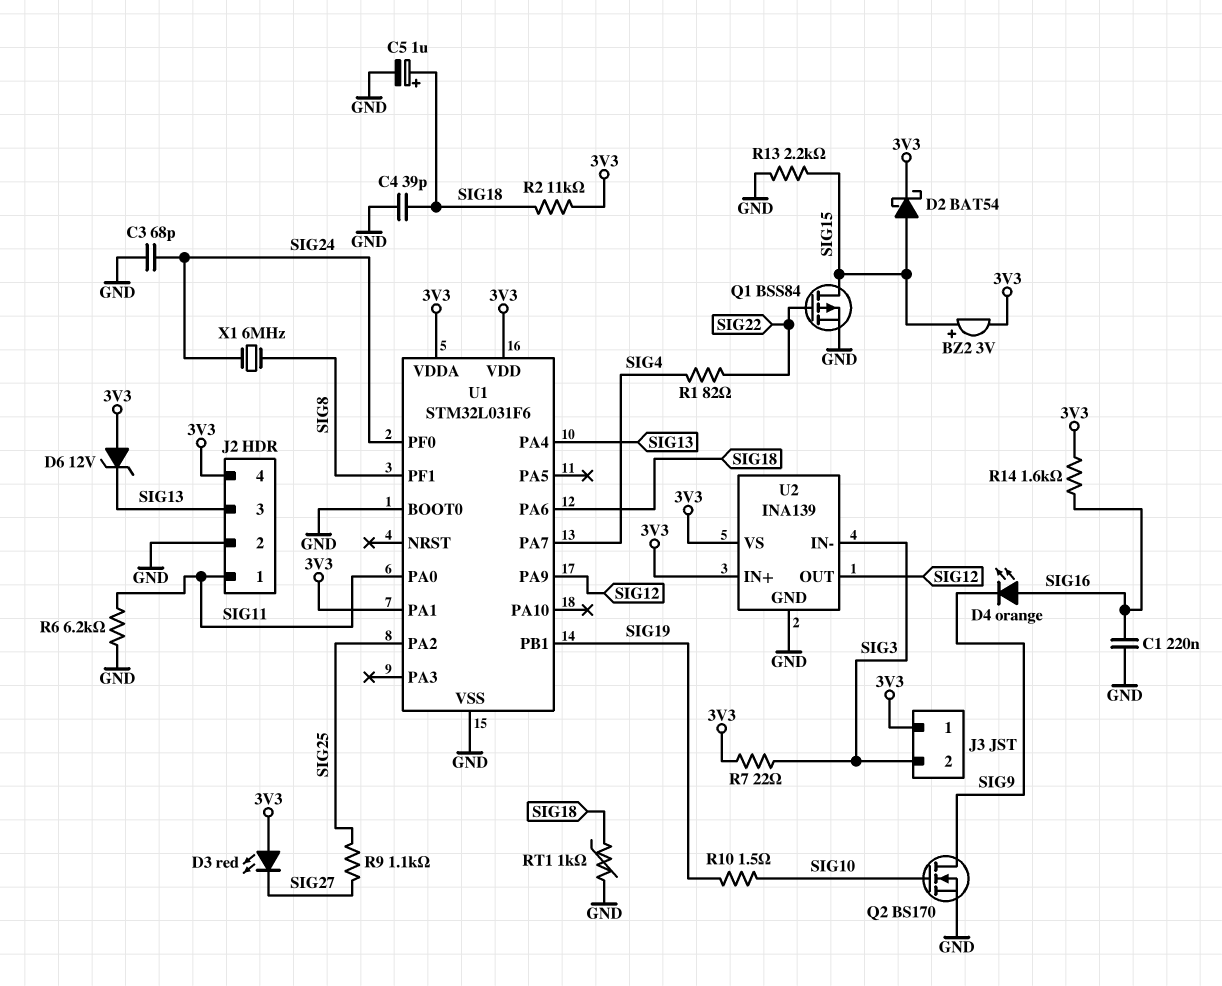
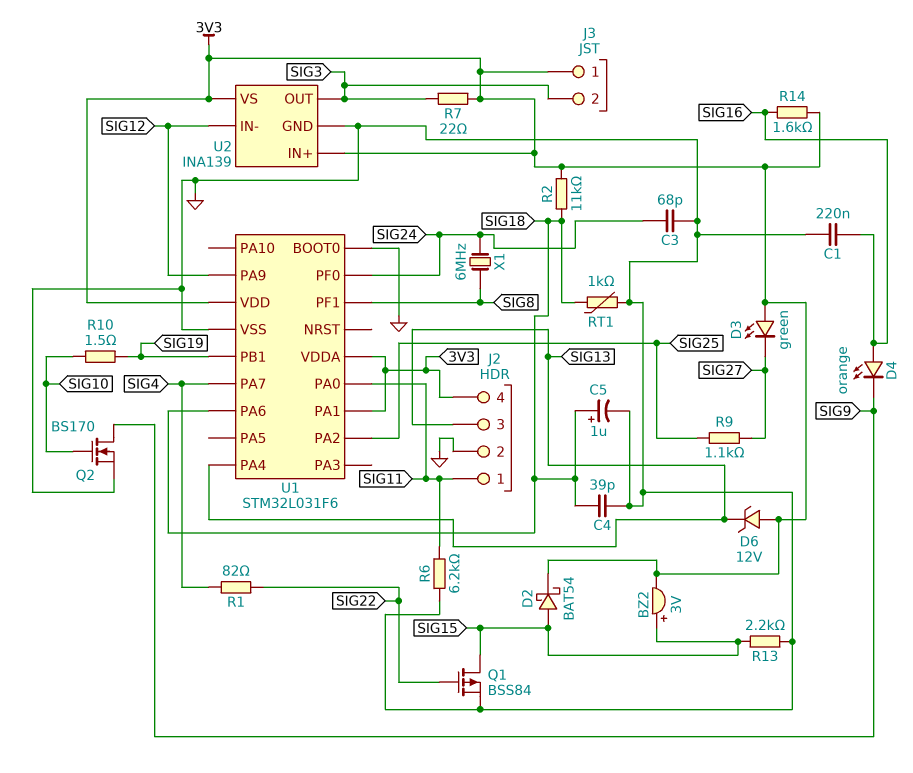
D3: LED red (A 3V3, K SIG27) -> LED green (A 3V3, K SIG27)
U2 pin IN-: SIG3 -> SIG12
U2 pin OUT: SIG12 -> SIG3

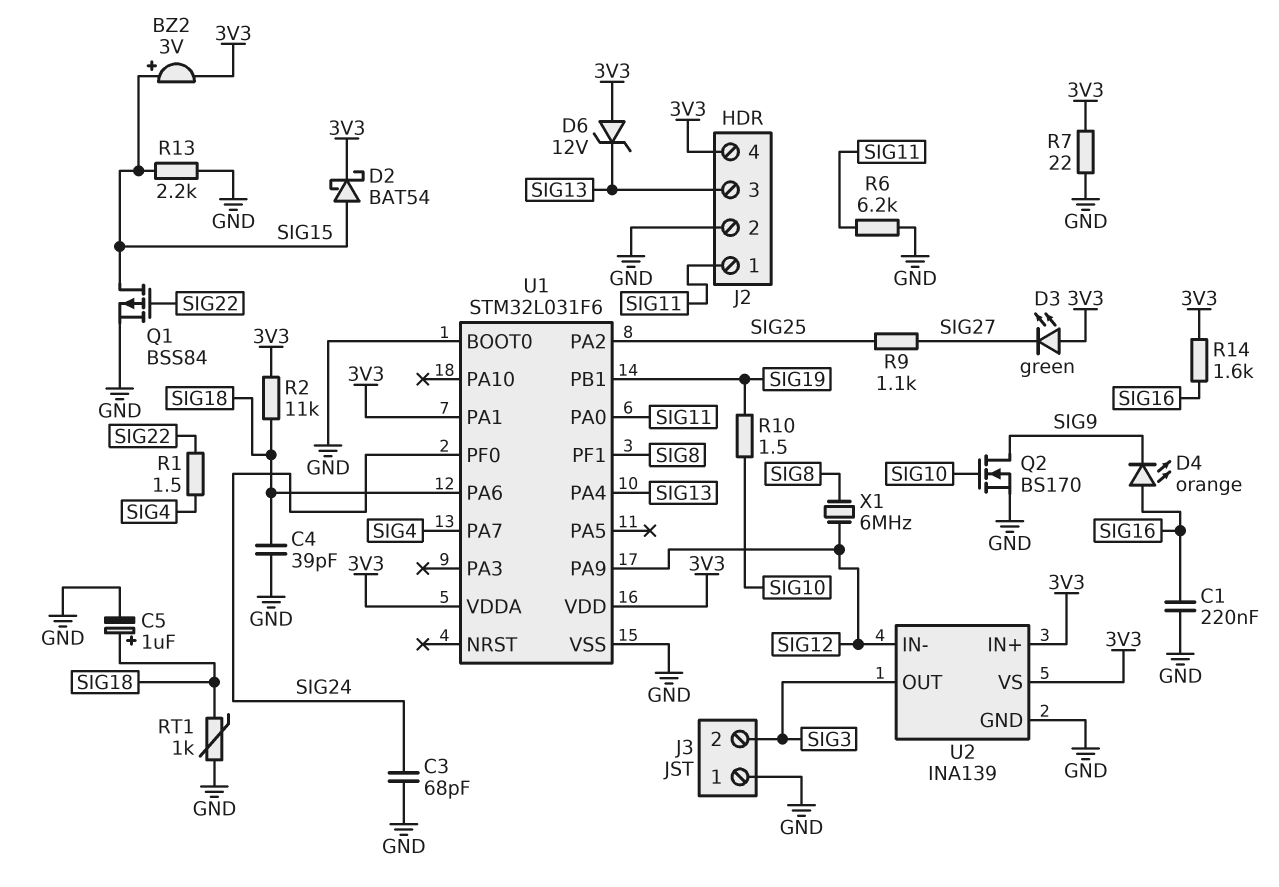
J3 pin 1: 3V3 -> GND
R1: 82 (SIG4, SIG22) -> 1.5 (SIG4, SIG22)
R7: 22 (3V3, SIG3) -> 22 (3V3, GND)
X1: 6MHz (SIG8, SIG24) -> 6MHz (SIG8, SIG12)

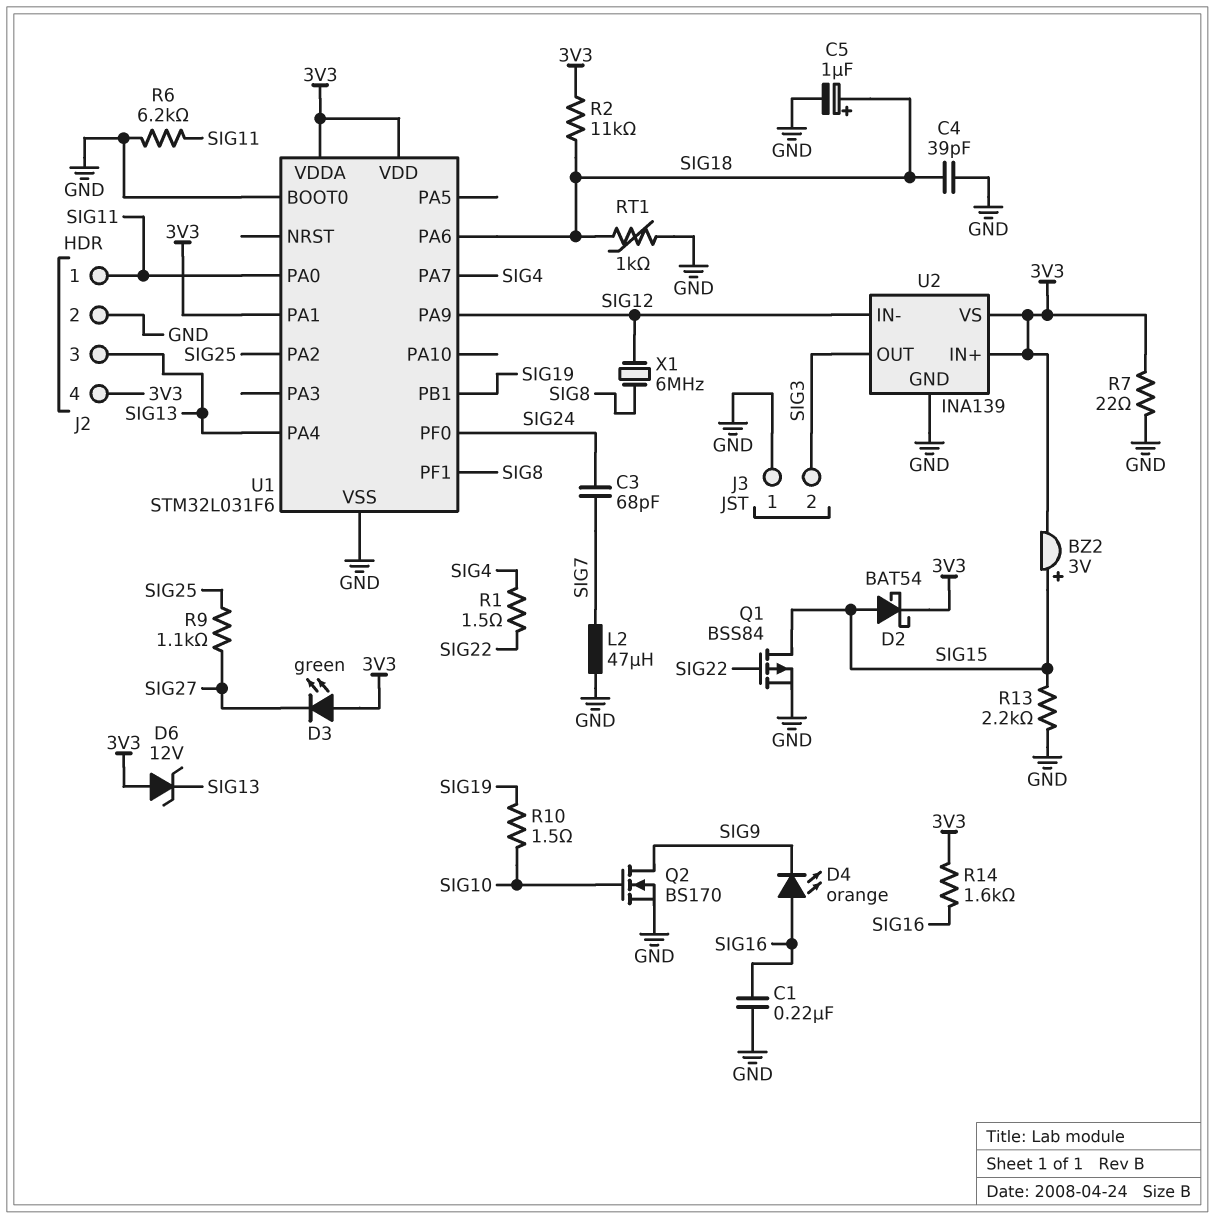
C3: 68pF (GND, SIG24) -> 68pF (SIG7, SIG24)
L2: none -> 47uH (GND, SIG7)

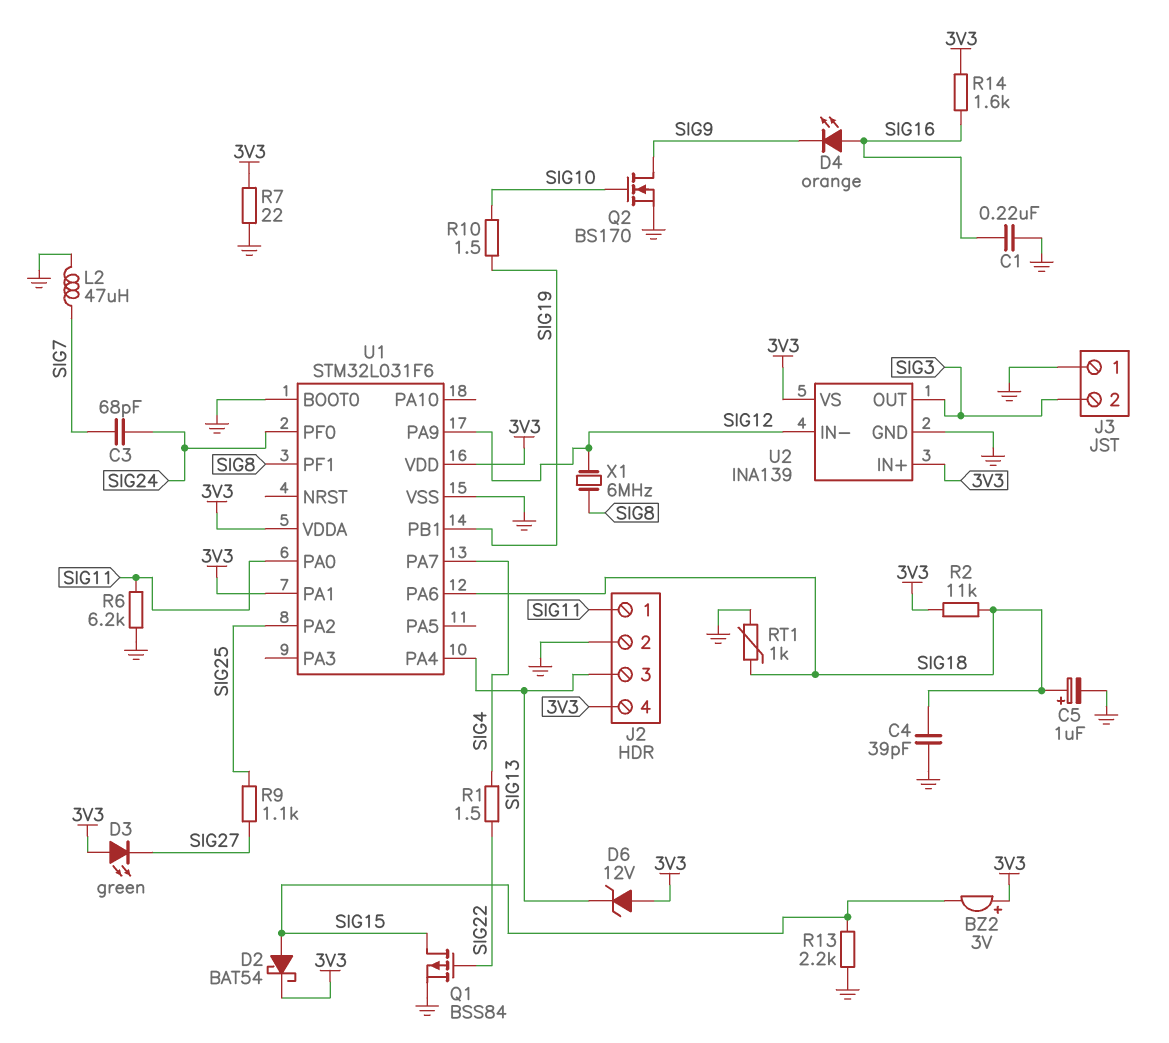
BZ2: buzzer 3V (plus SIG15, minus 3V3) -> buzzer 3V (plus 3V3, minus SIG15)

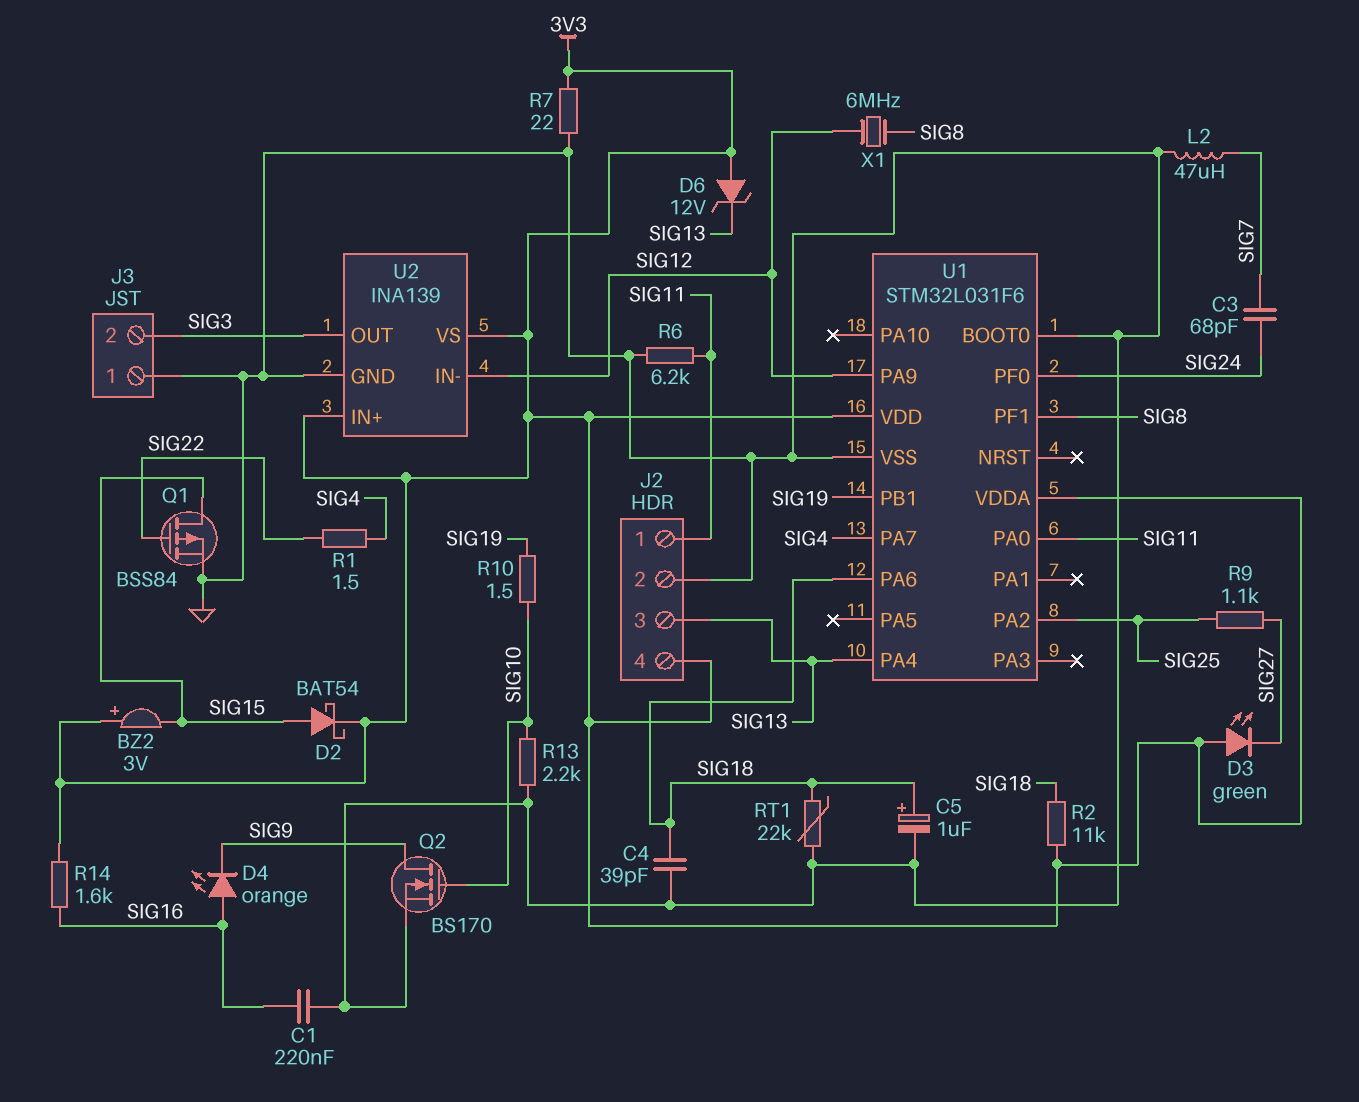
R13: 2.2k (GND, SIG15) -> 2.2k (GND, SIG10)
RT1: 1k (GND, SIG18) -> 22k (GND, SIG18)
U1 pin PA1: 3V3 -> none

